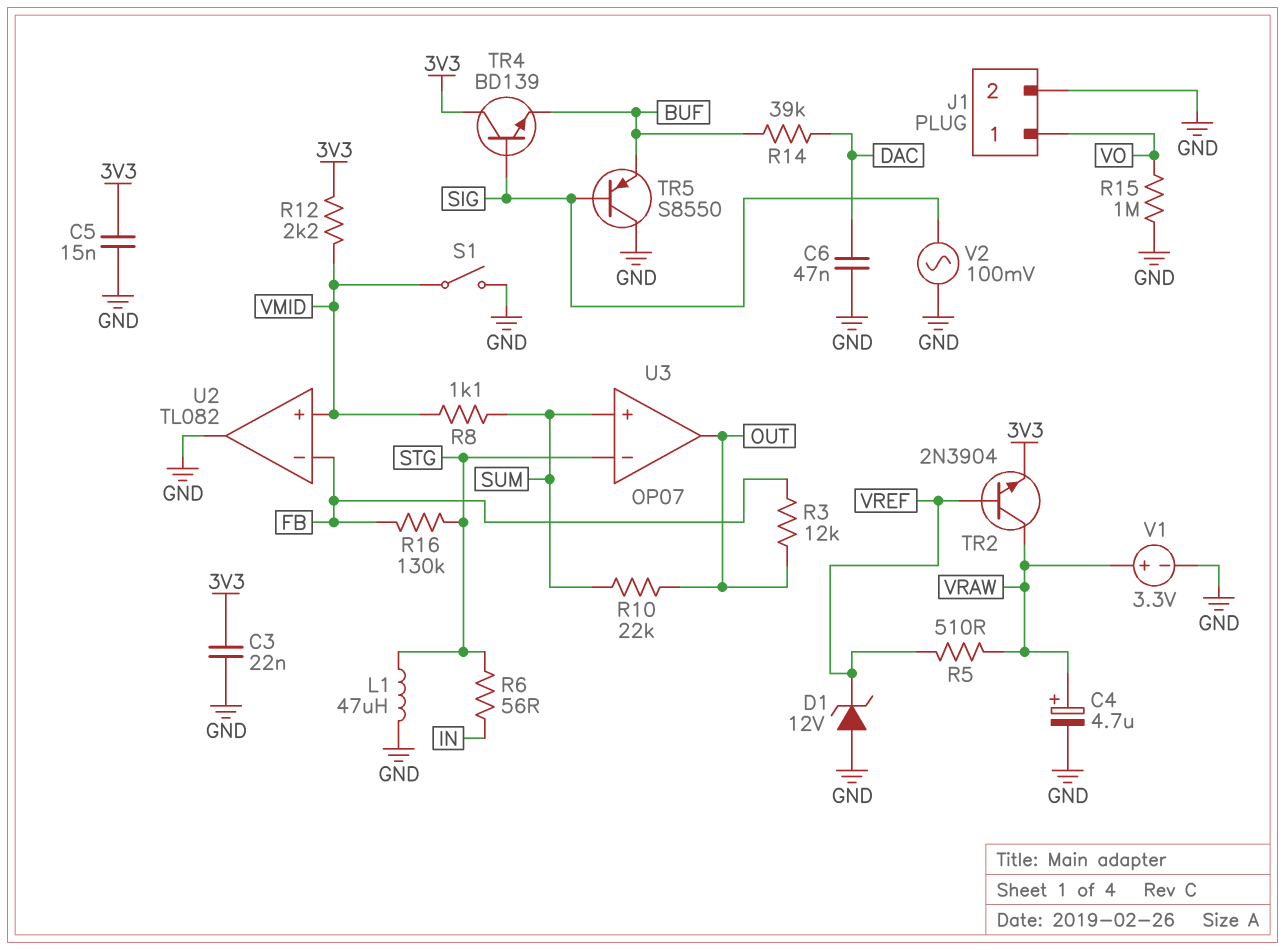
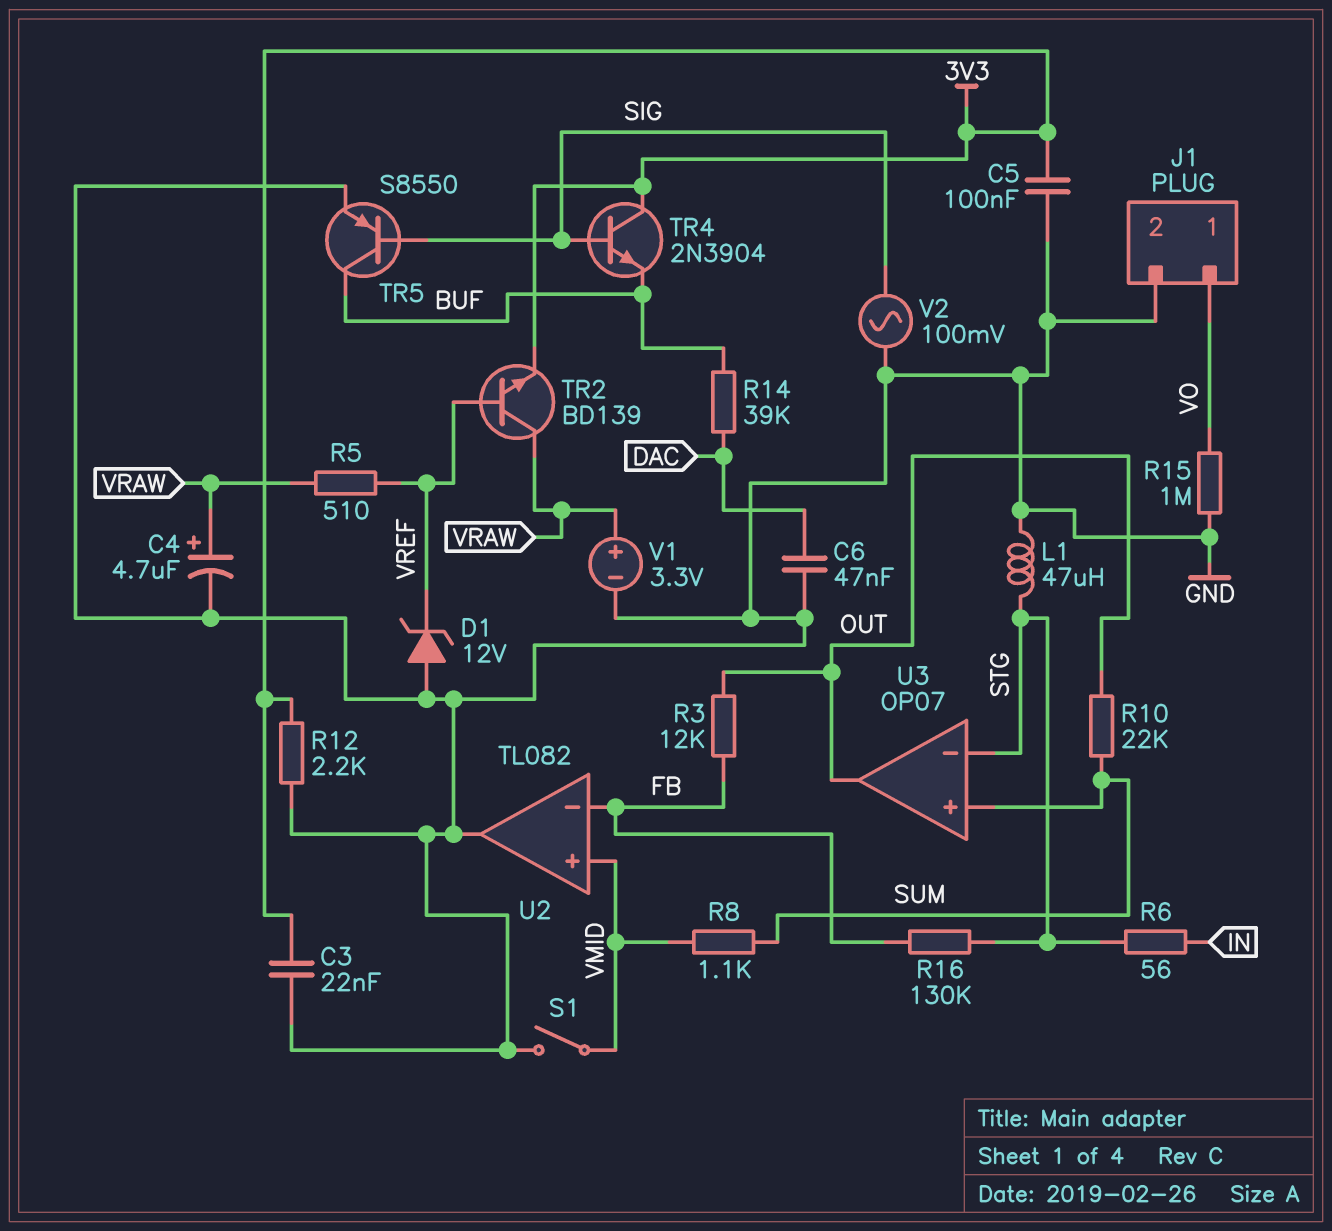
C5: 15nF (3V3, GND) -> 100nF (3V3, GND)
R12: 2.2k (3V3, VMID) -> 2.2k (3V3, GND)
TR2: NPN 2N3904 (B VREF, C VRAW, E 3V3) -> NPN BD139 (B VREF, C VRAW, E 3V3)
TR4: NPN BD139 (B SIG, C 3V3, E BUF) -> NPN 2N3904 (B SIG, C 3V3, E BUF)
TR5: PNP S8550 (B SIG, C GND, E BUF) -> PNP S8550 (B SIG, C BUF, E GND)

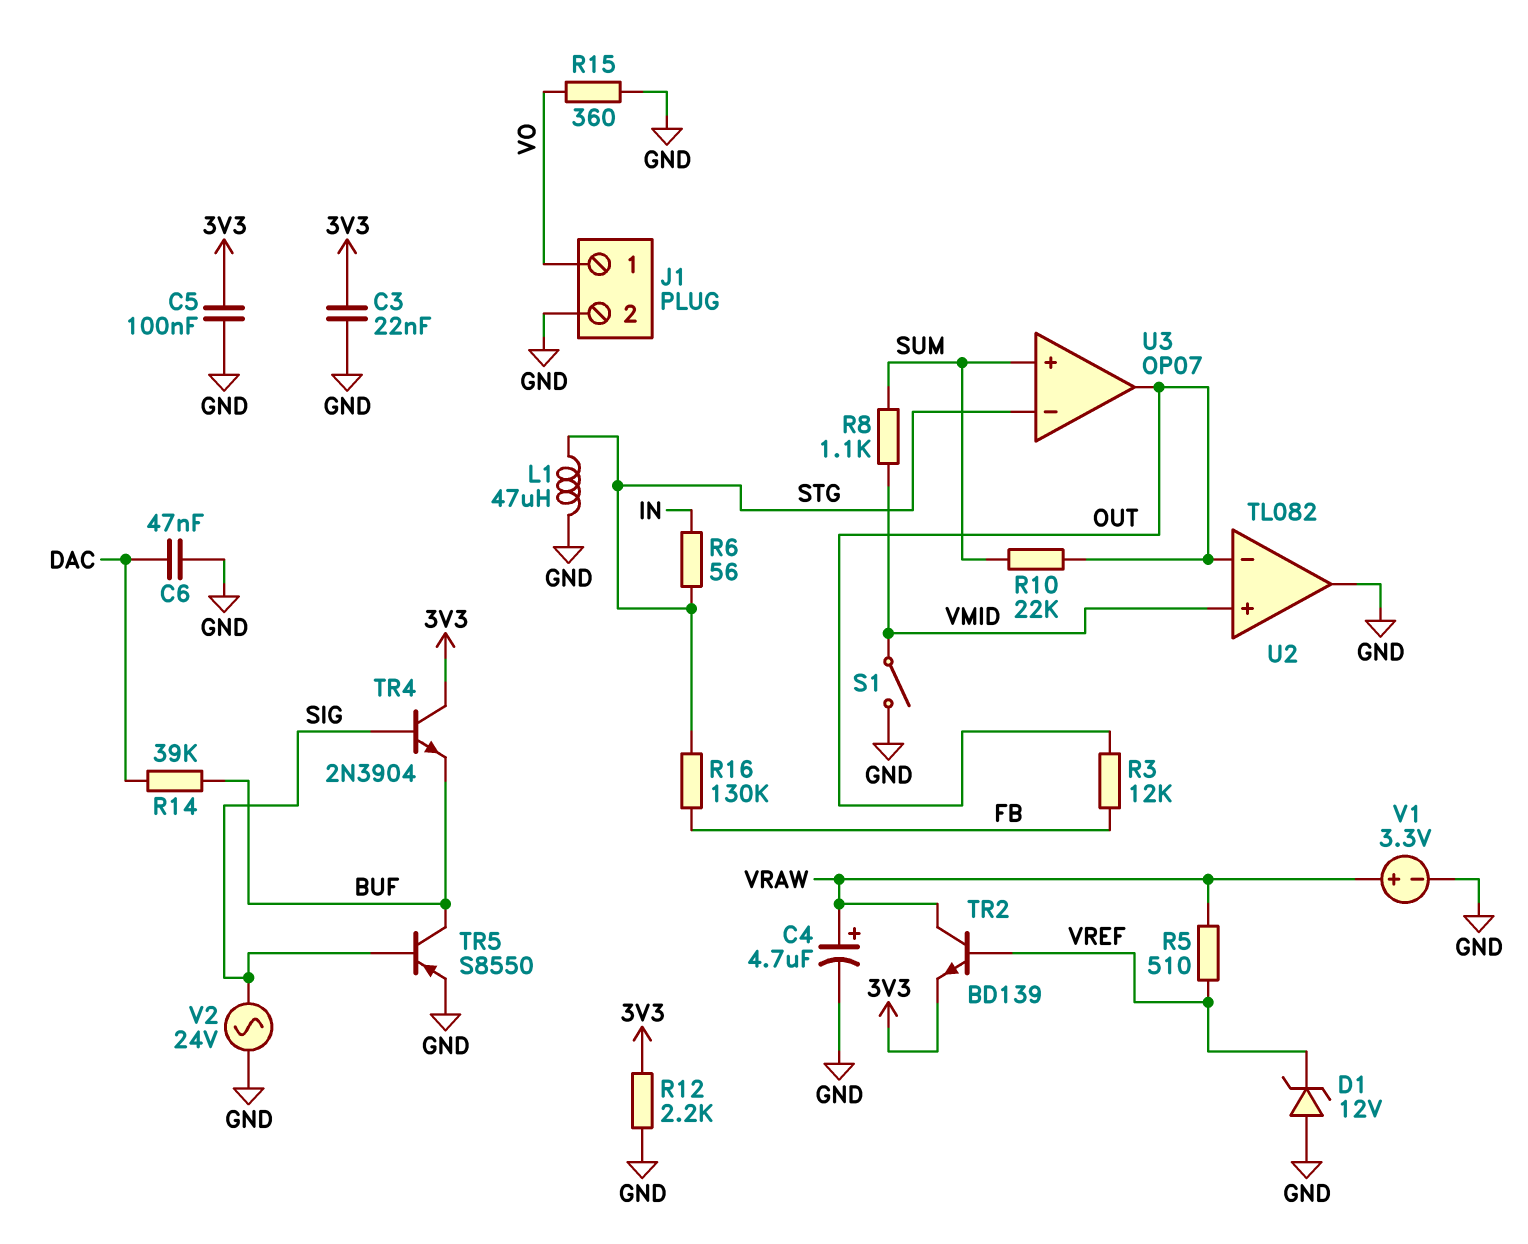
R15: 1M (GND, VO) -> 360 (GND, VO)
U2 pin in-: FB -> OUT
V2: AC 100mV (GND, SIG) -> AC 24V (GND, SIG)

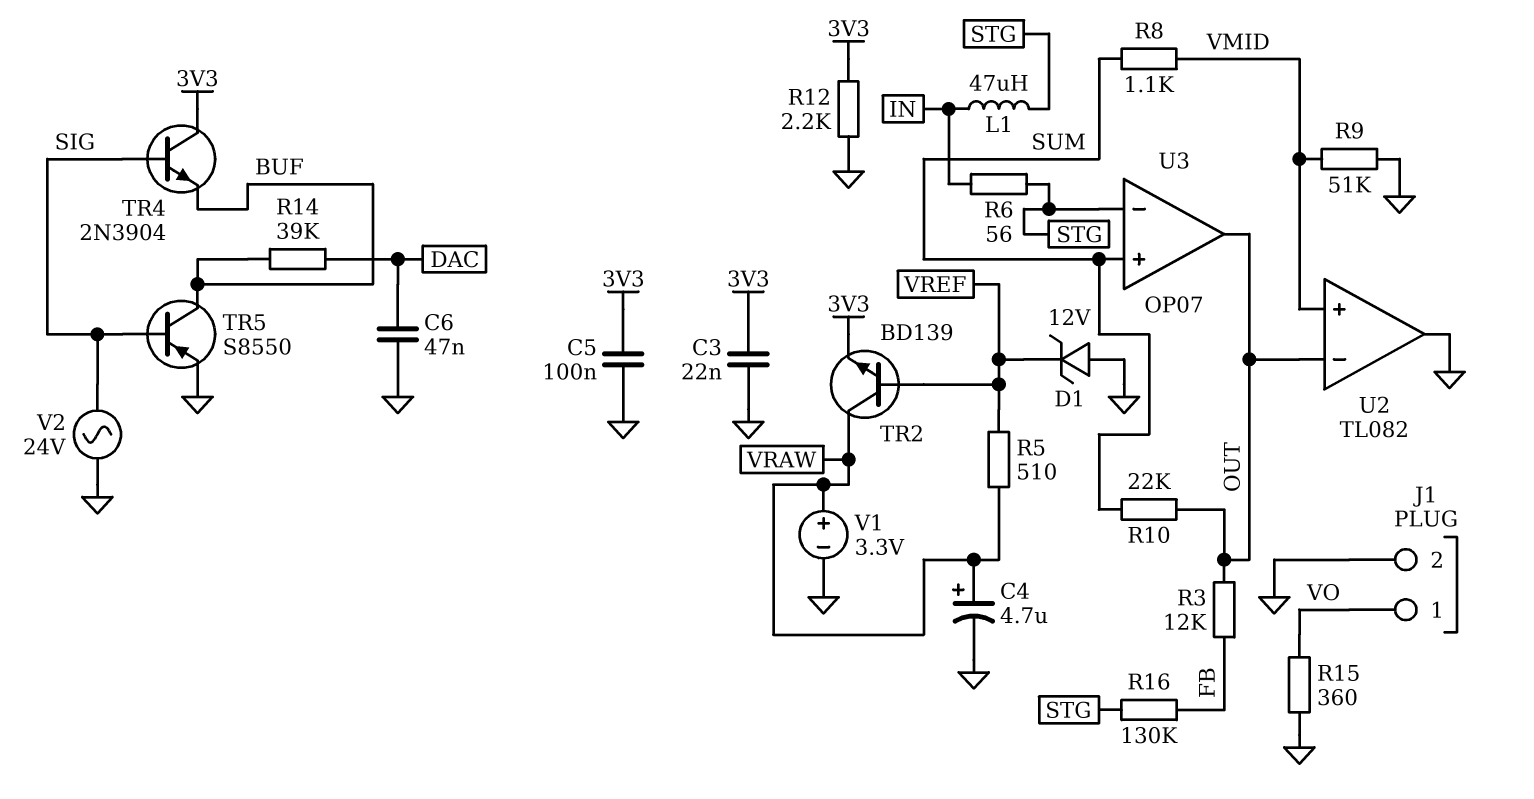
L1: 47uH (GND, STG) -> 47uH (IN, STG)
R9: none -> 51k (GND, VMID)
S1: switch (GND, VMID) -> none

